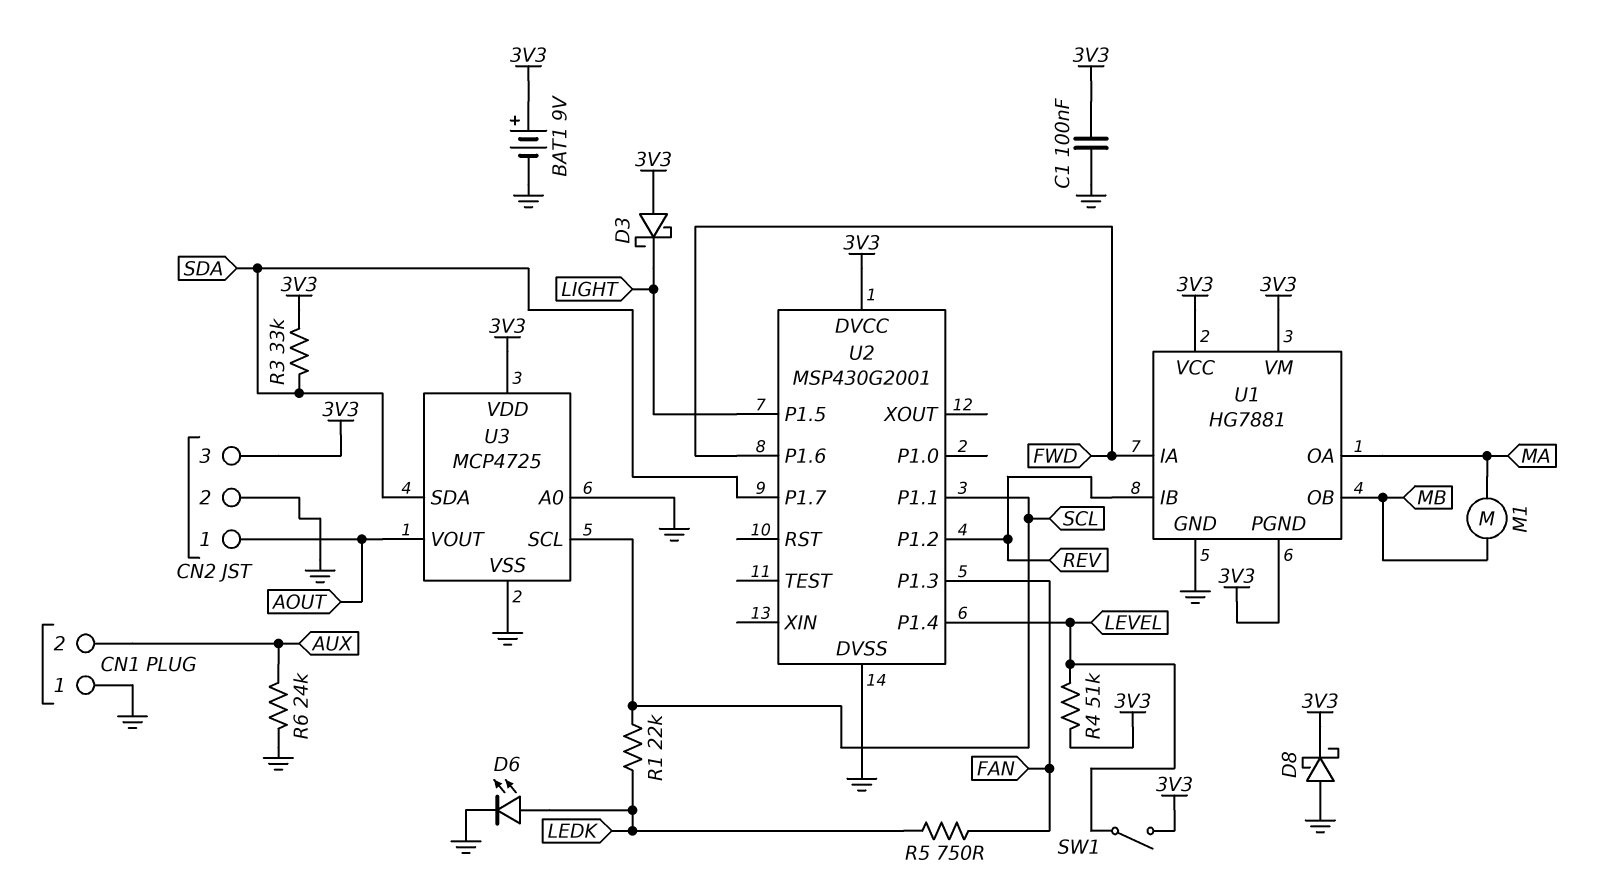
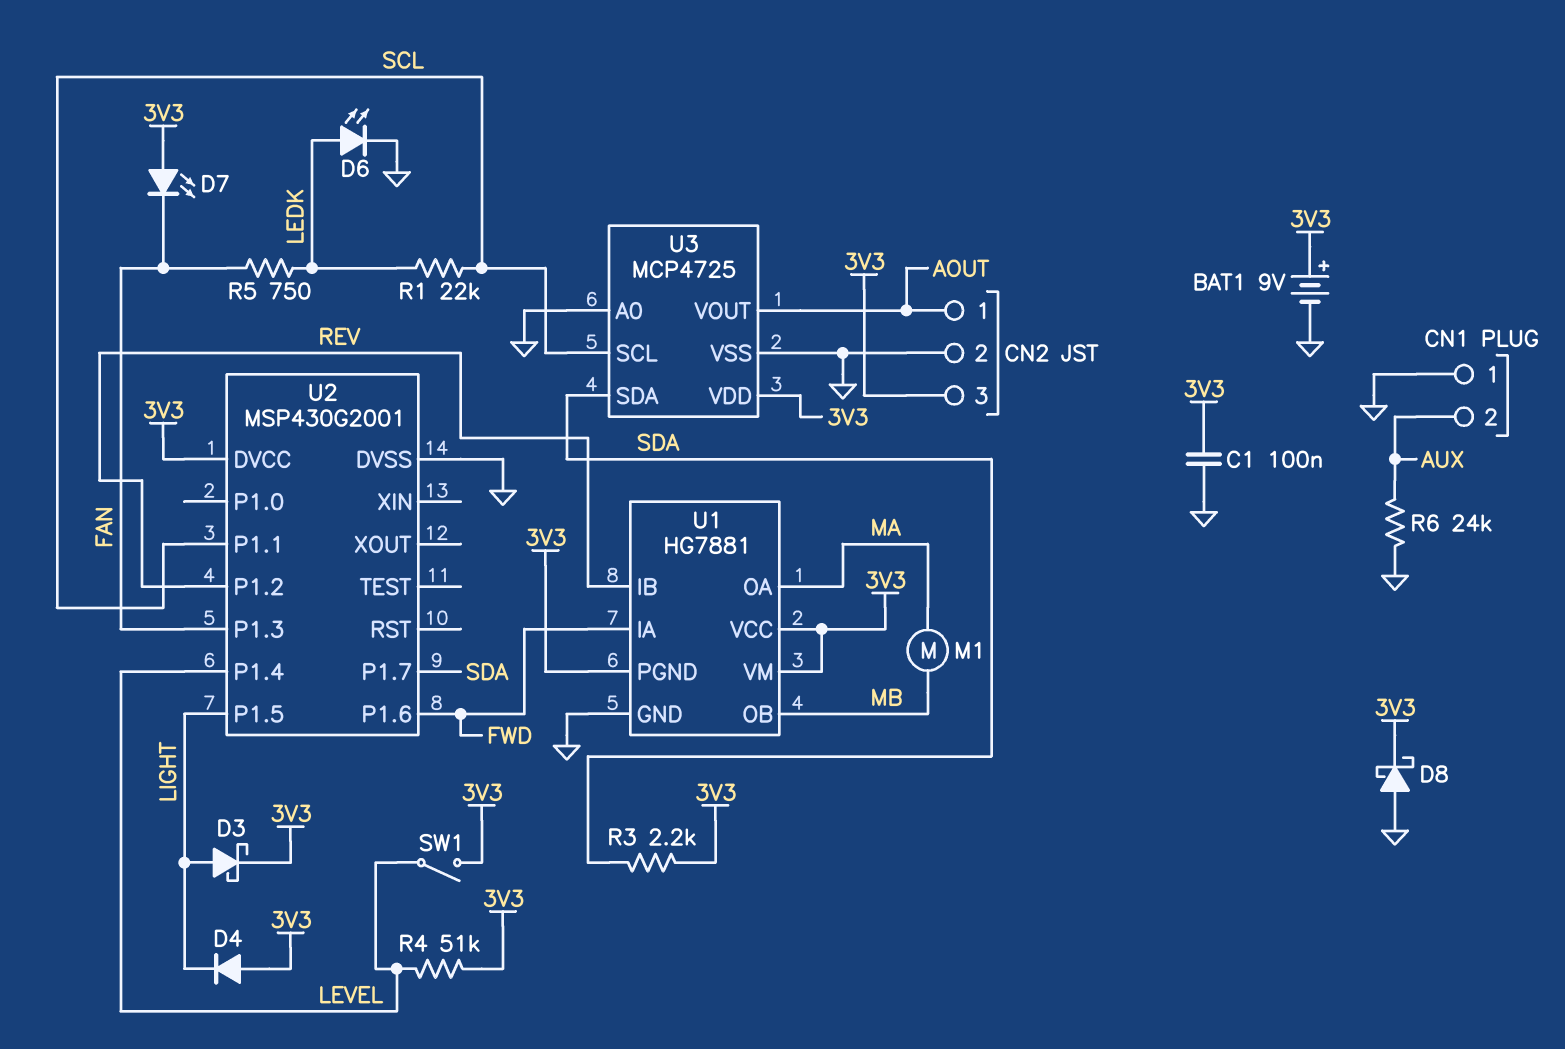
D3: schottky (A 3V3, K LIGHT) -> schottky (A LIGHT, K 3V3)
D4: none -> diode (A 3V3, K LIGHT)
D7: none -> LED (A 3V3, K FAN)
R3: 33k (3V3, SDA) -> 2.2k (3V3, SDA)

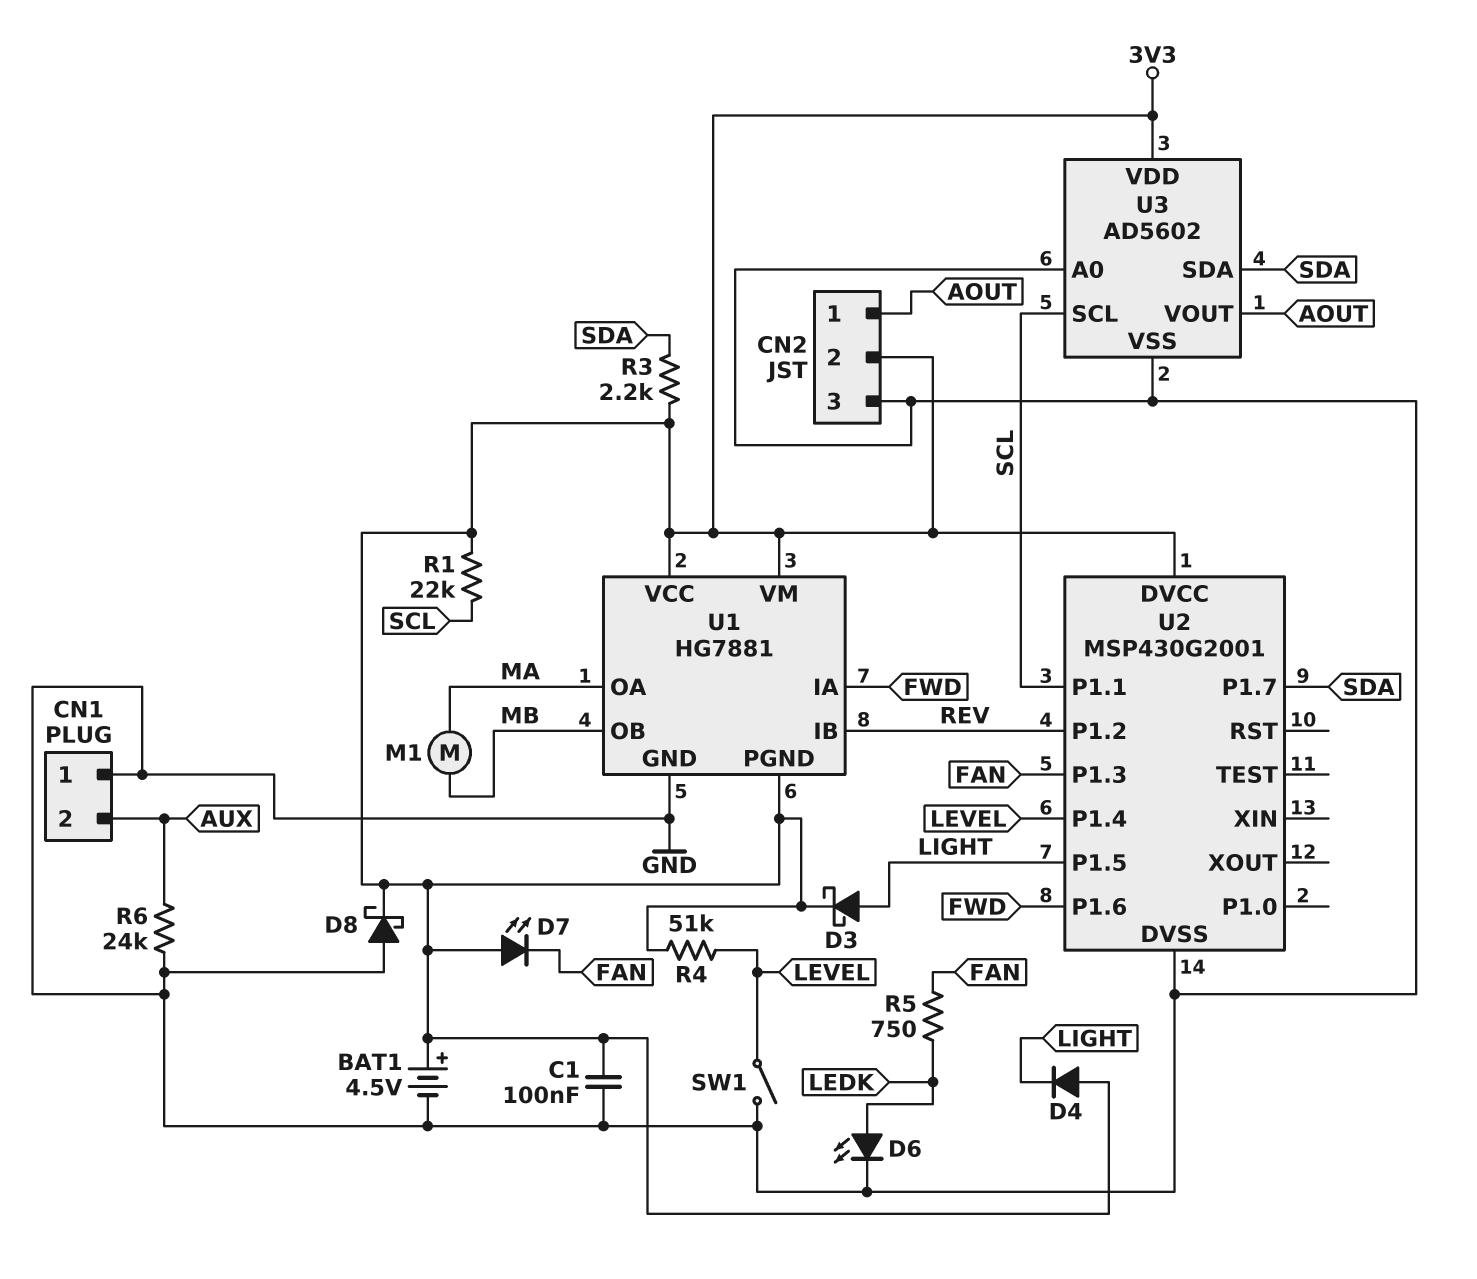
BAT1: 9V (plus 3V3, minus GND) -> 4.5V (plus 3V3, minus GND)
CN2 pin 2: GND -> 3V3
CN2 pin 3: 3V3 -> GND
R1: 22k (LEDK, SCL) -> 22k (3V3, SCL)
SW1: switch (3V3, LEVEL) -> switch (GND, LEVEL)
U3: MCP4725 -> AD5602

